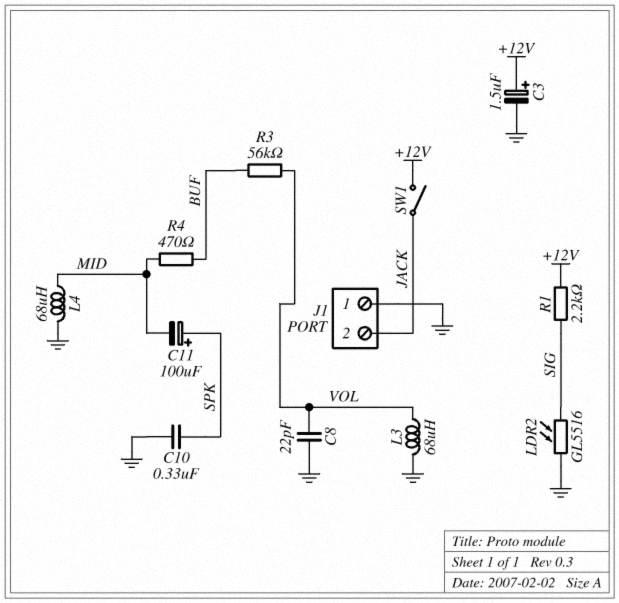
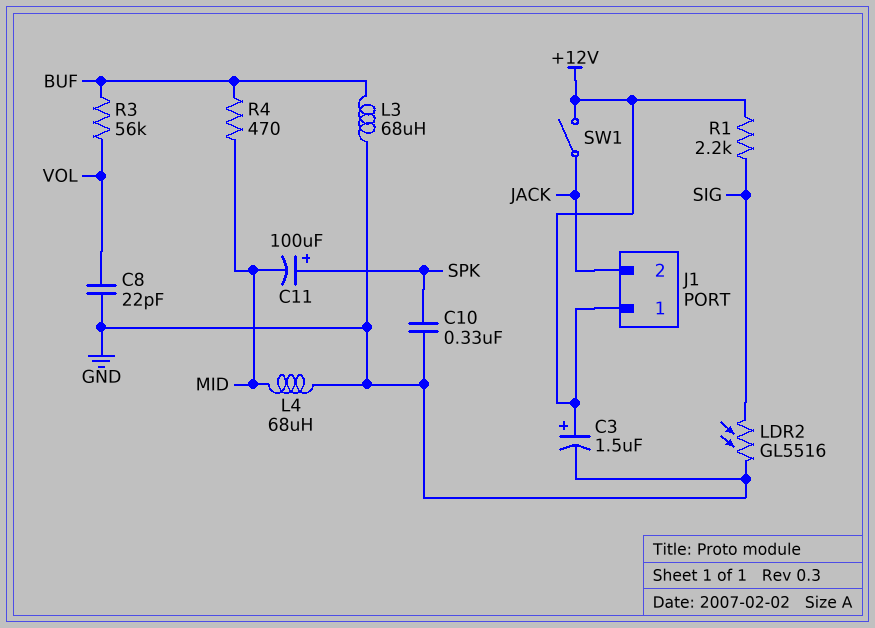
J1 pin 1: GND -> +12V
L3: 68uH (GND, VOL) -> 68uH (BUF, GND)

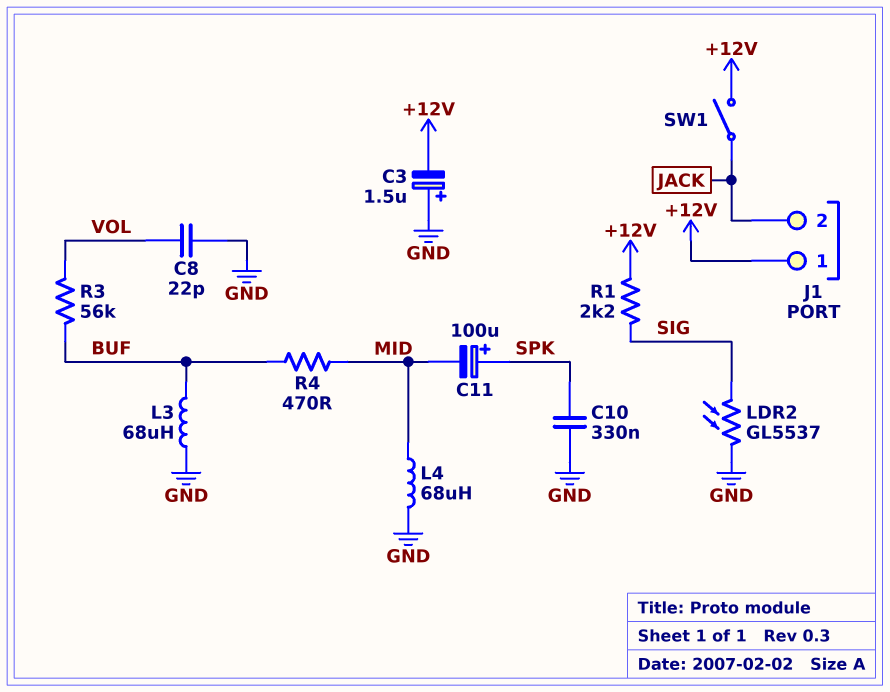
C3: 1.5uF (plus +12V, minus GND) -> 1.5uF (plus GND, minus +12V)
LDR2: GL5516 (GND, SIG) -> GL5537 (GND, SIG)

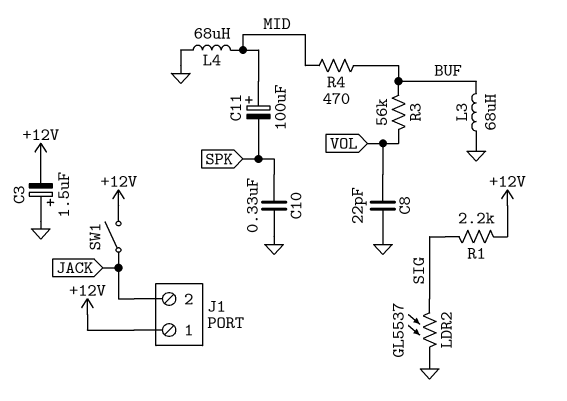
C11: 100uF (plus SPK, minus MID) -> 100uF (plus MID, minus SPK)

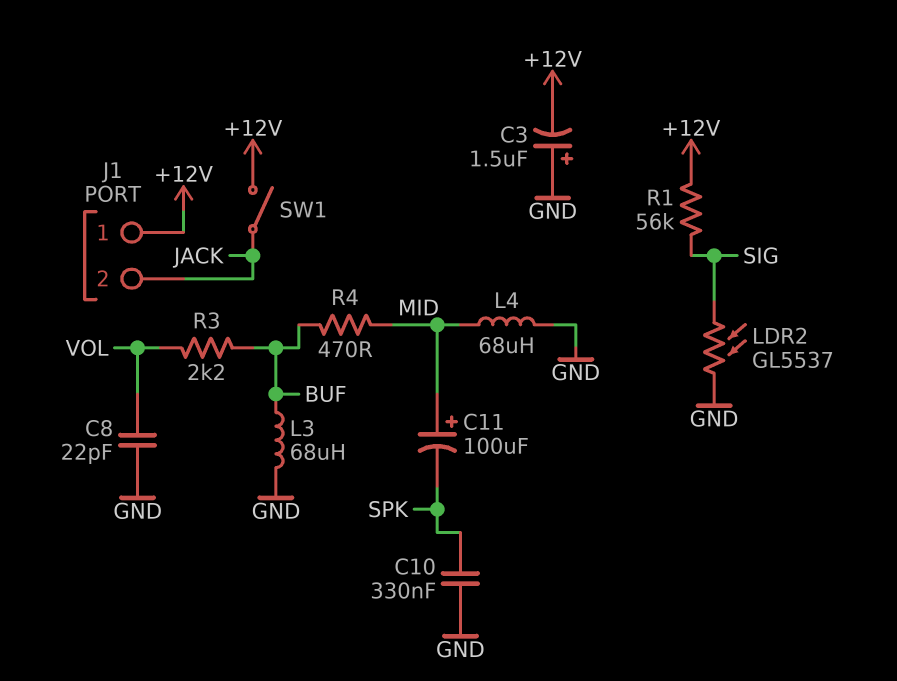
R1: 2.2k (+12V, SIG) -> 56k (+12V, SIG)
R3: 56k (BUF, VOL) -> 2.2k (BUF, VOL)

